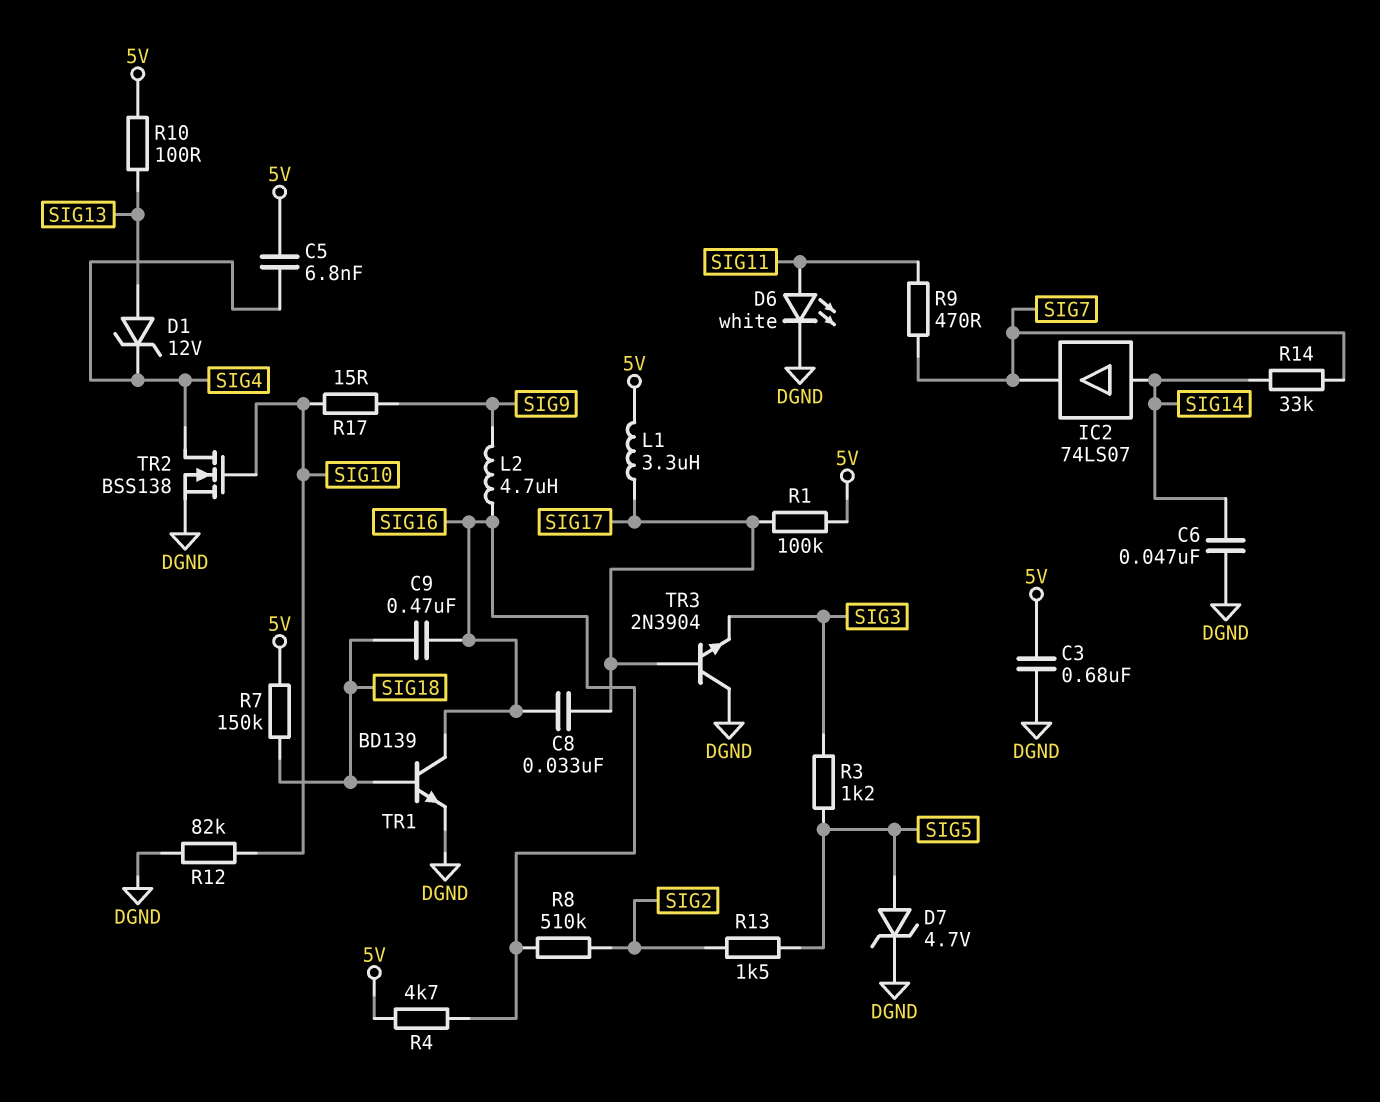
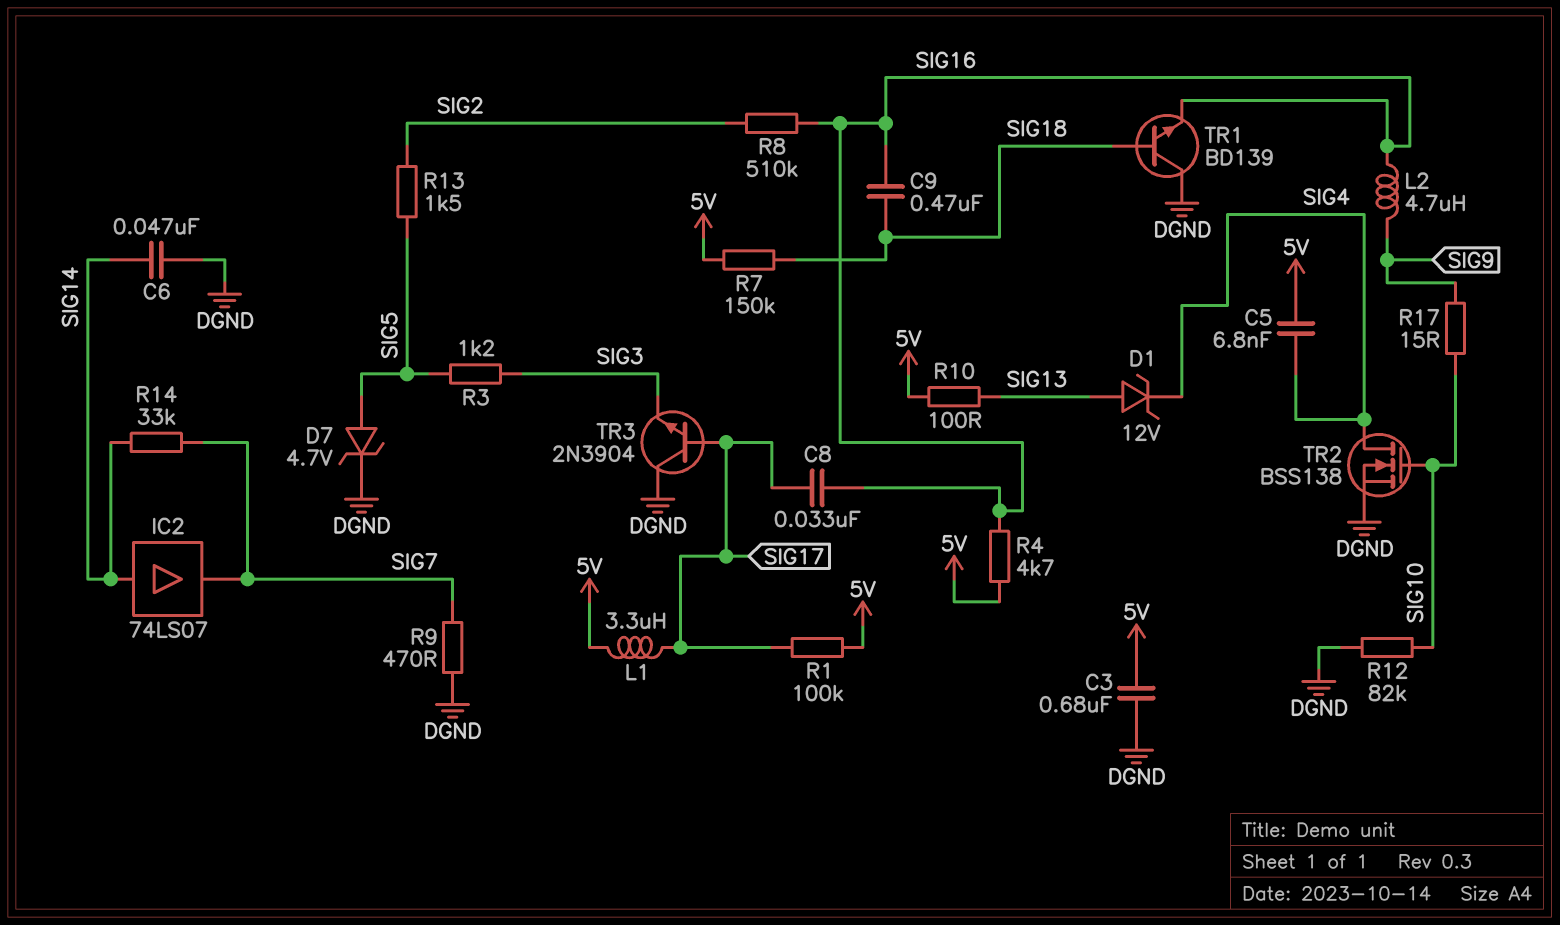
D6: LED white (A SIG11, K DGND) -> none
R9: 470 (SIG7, SIG11) -> 470 (DGND, SIG7)
TR1: NPN BD139 (B SIG18, C SIG16, E DGND) -> NPN BD139 (B SIG18, C DGND, E SIG16)

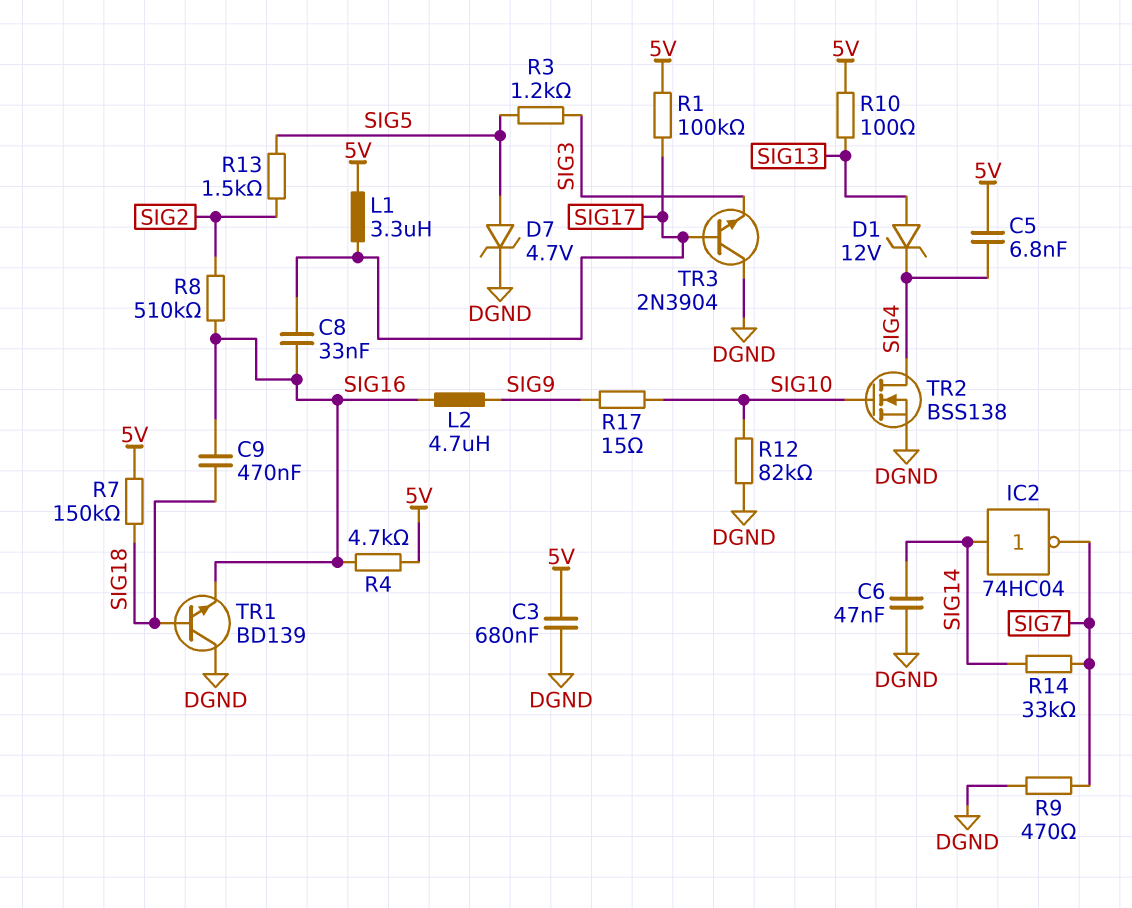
IC2: buffer 74LS07 (in SIG14, out SIG7) -> NOT 74HC04 (in SIG14, out SIG7)

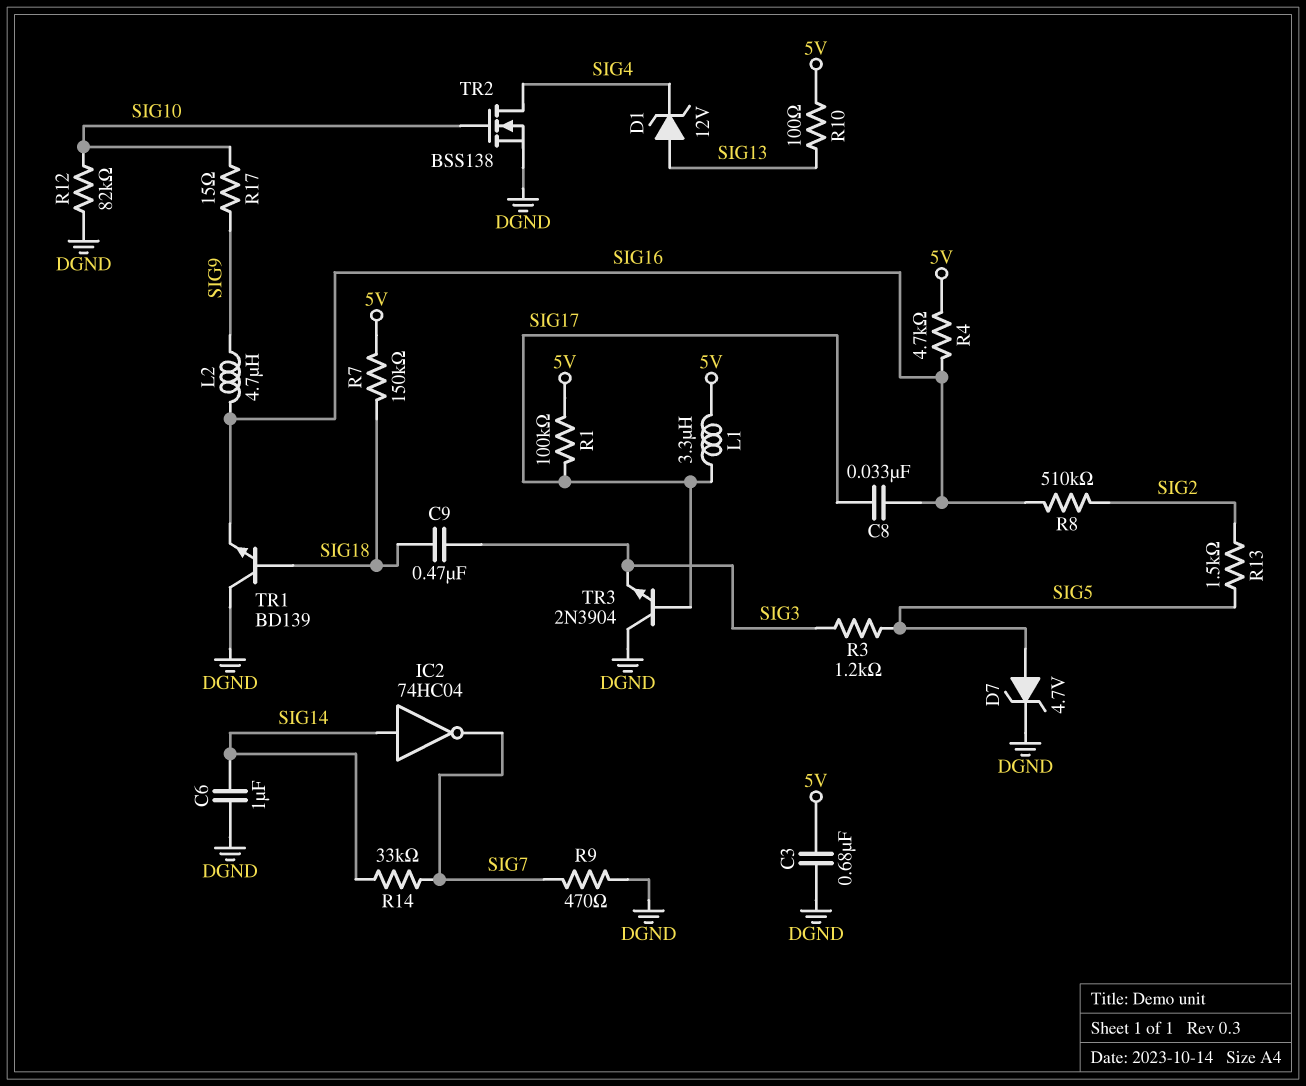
C5: 6.8nF (5V, SIG4) -> none
C6: 47nF (DGND, SIG14) -> 1uF (DGND, SIG14)
C9: 470nF (SIG16, SIG18) -> 470nF (SIG3, SIG18)

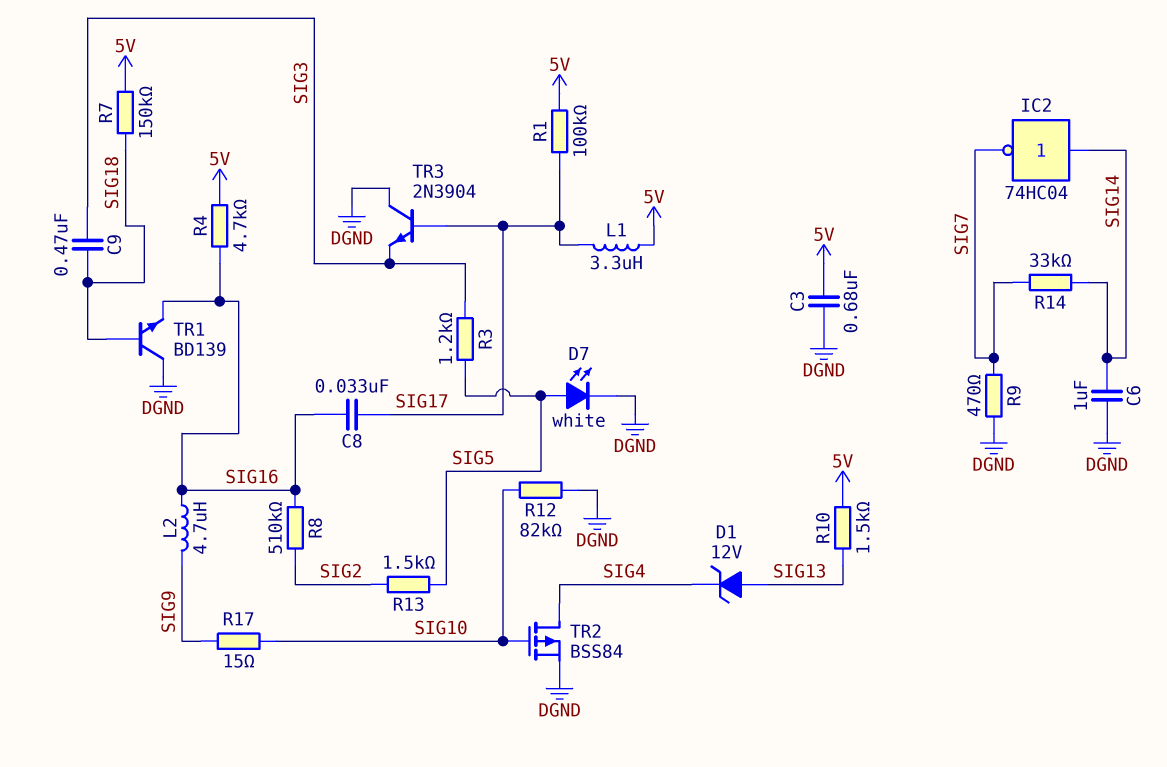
D7: zener 4.7V (A SIG5, K DGND) -> LED white (A SIG5, K DGND)
R10: 100 (5V, SIG13) -> 1.5k (5V, SIG13)
TR2: NMOS BSS138 (G SIG10, D SIG4, S DGND) -> PMOS BSS84 (G SIG10, D SIG4, S DGND)

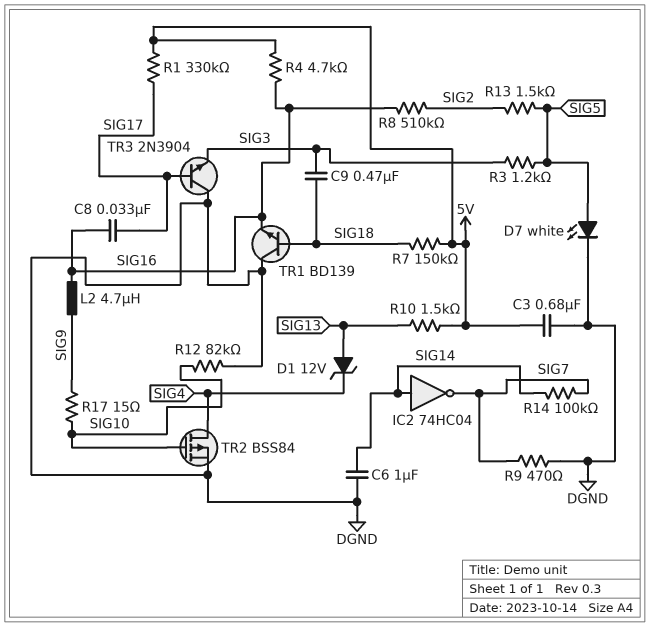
L1: 3.3uH (5V, SIG17) -> none
R1: 100k (5V, SIG17) -> 330k (5V, SIG17)
R14: 33k (SIG7, SIG14) -> 100k (SIG7, SIG14)

